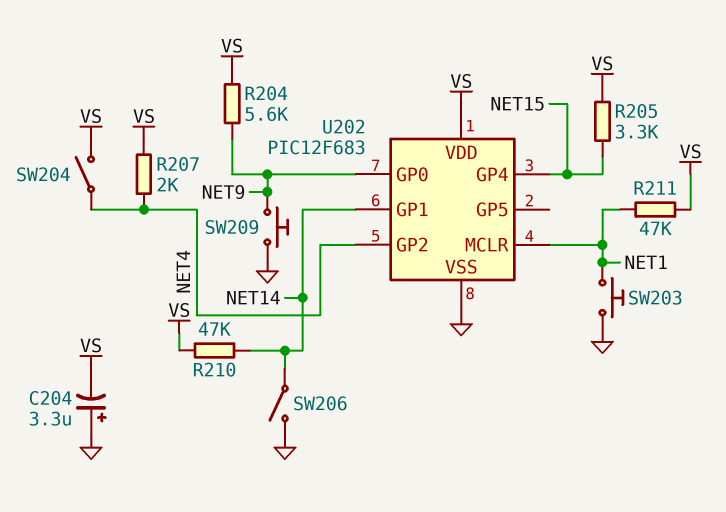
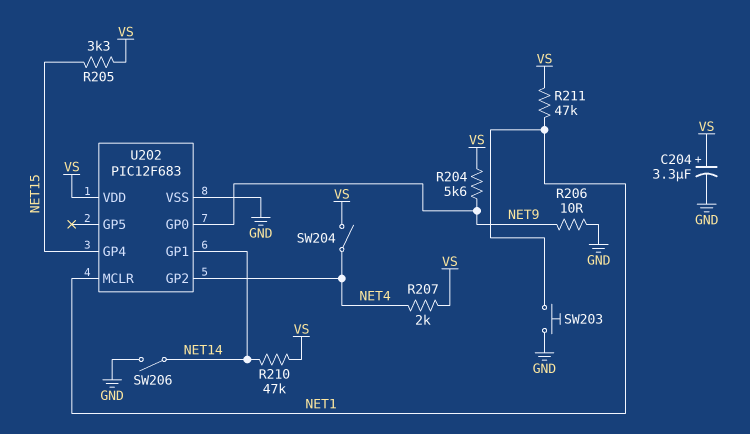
C204: 3.3uF (plus GND, minus VS) -> 3.3uF (plus VS, minus GND)
R206: none -> 10 (GND, NET9)
SW209: button (GND, NET9) -> none

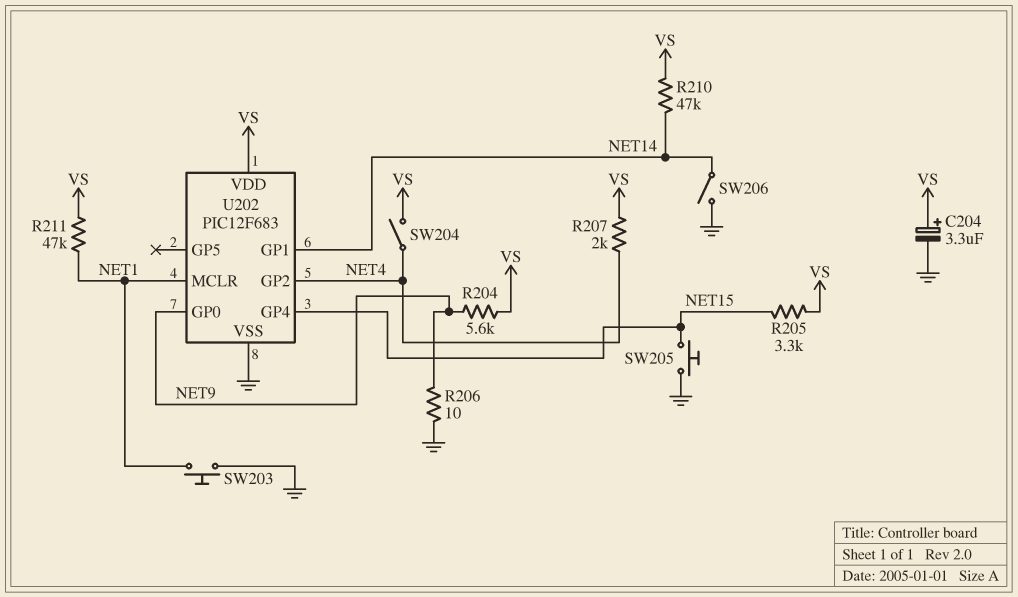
SW205: none -> button (GND, NET15)

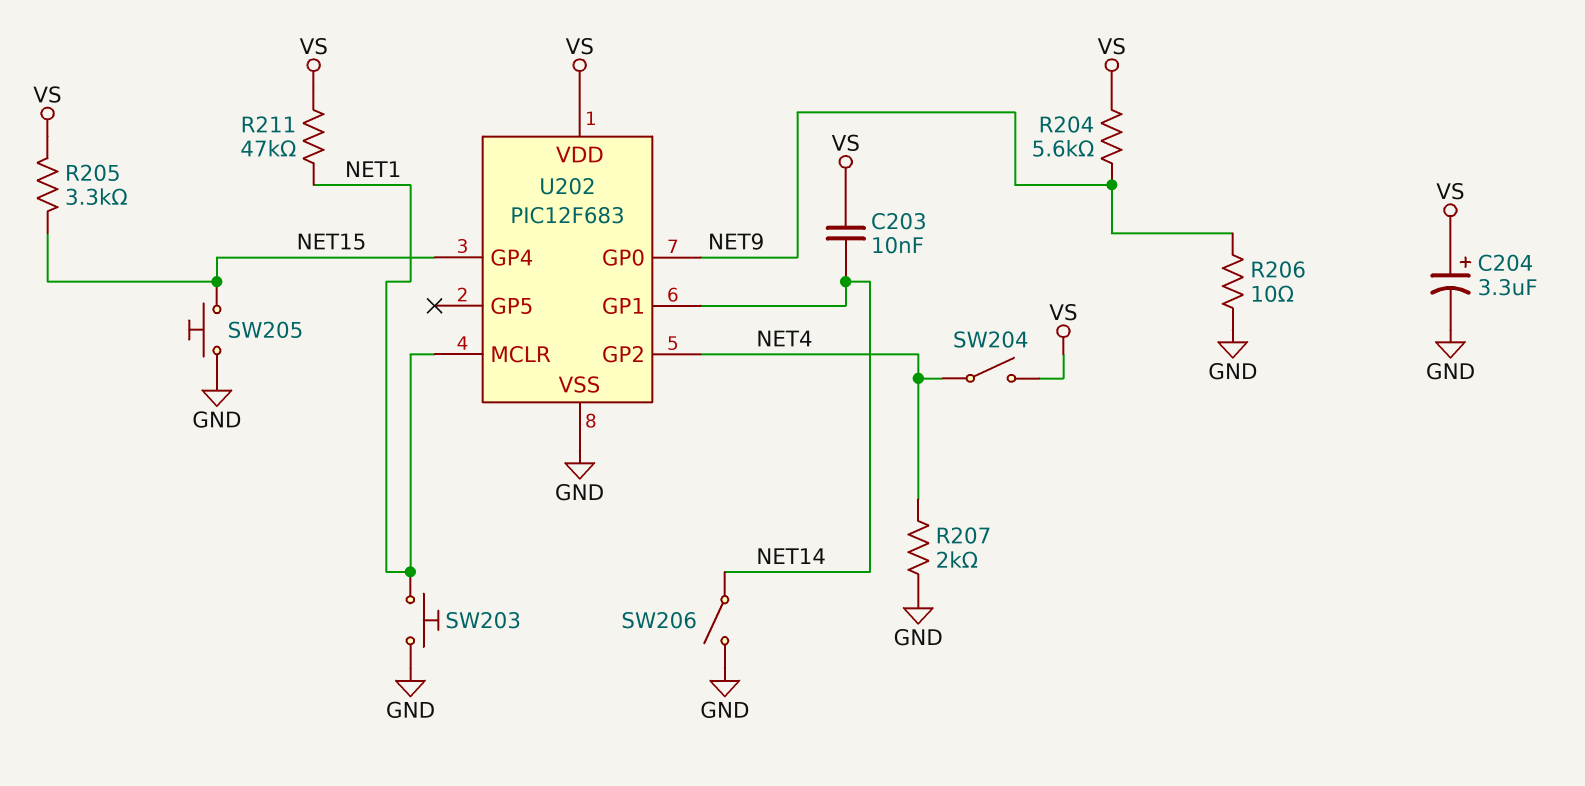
C203: none -> 10nF (NET14, VS)
R207: 2k (NET4, VS) -> 2k (GND, NET4)
R210: 47k (NET14, VS) -> none

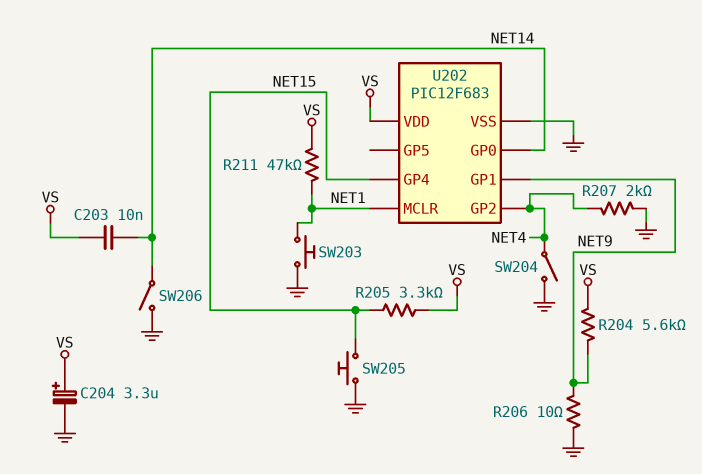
SW204: switch (NET4, VS) -> switch (GND, NET4)
U202 pin GP0: NET9 -> NET14
U202 pin GP1: NET14 -> NET9

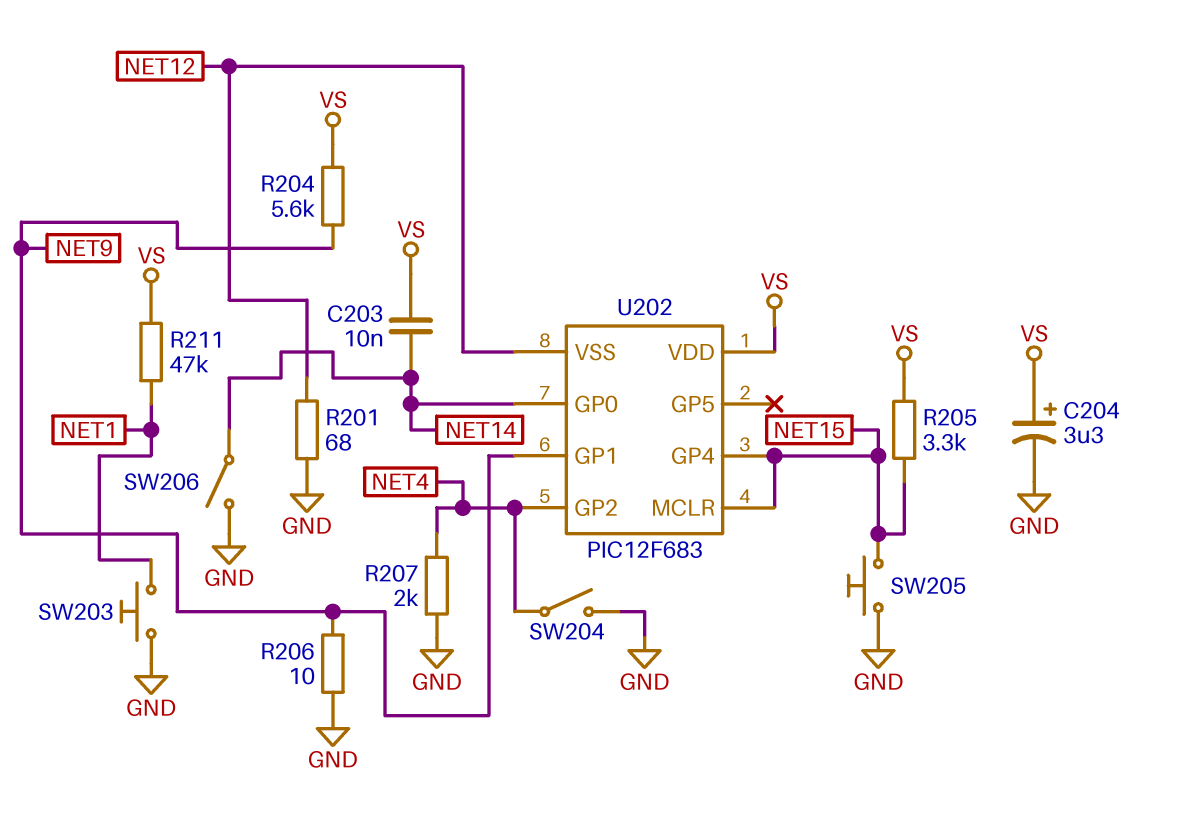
R201: none -> 68 (GND, NET12)
U202 pin MCLR: NET1 -> NET15
U202 pin VSS: GND -> NET12

